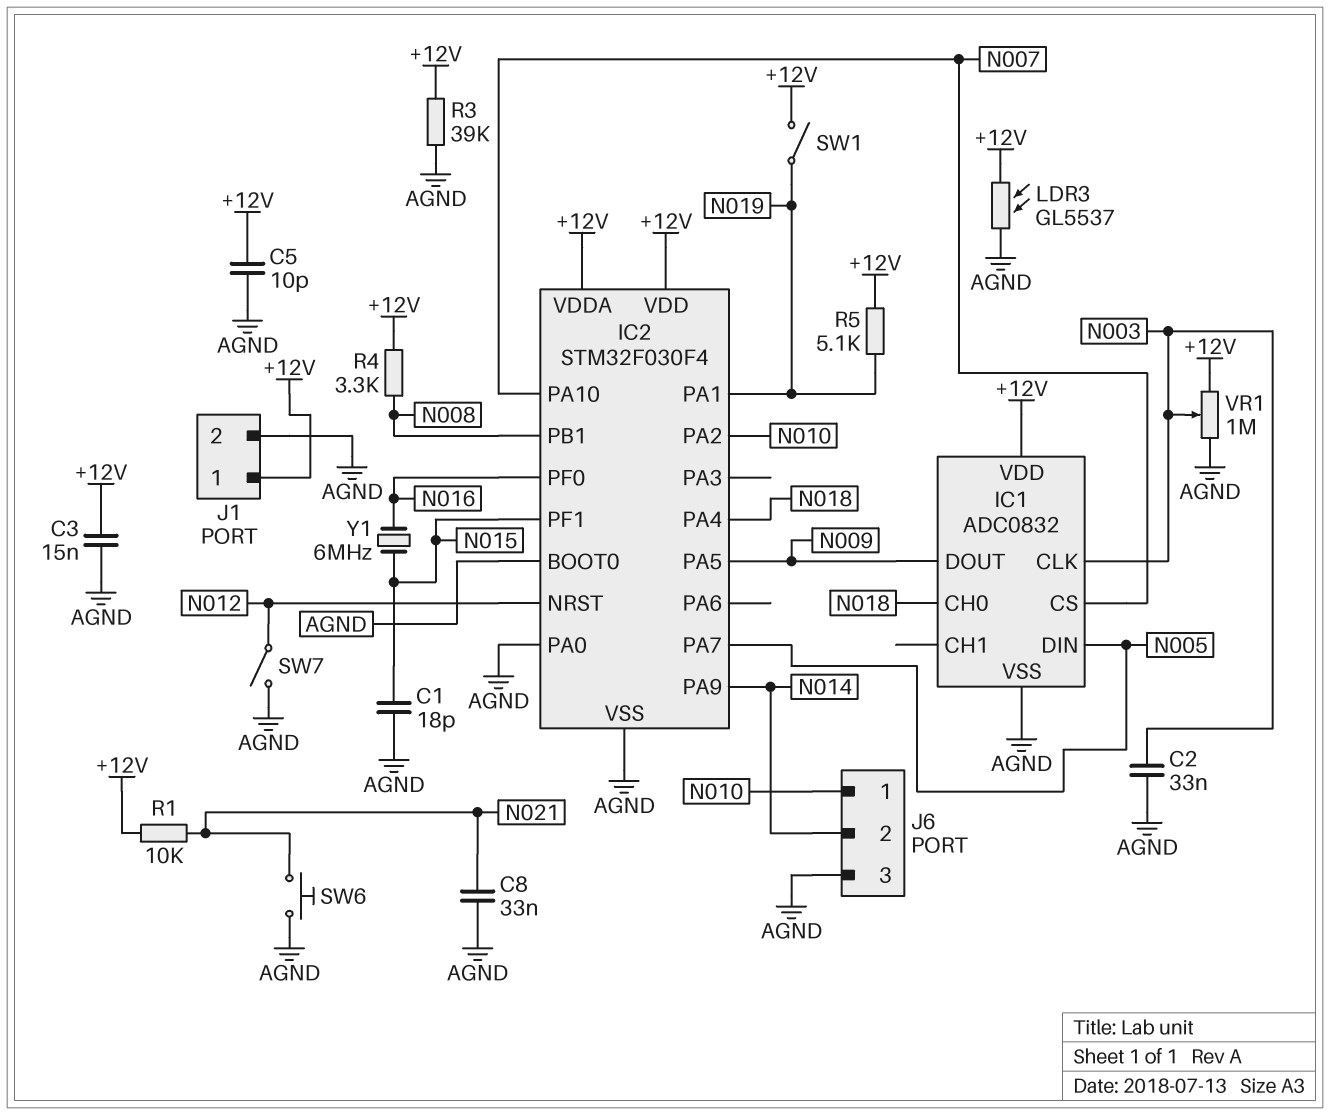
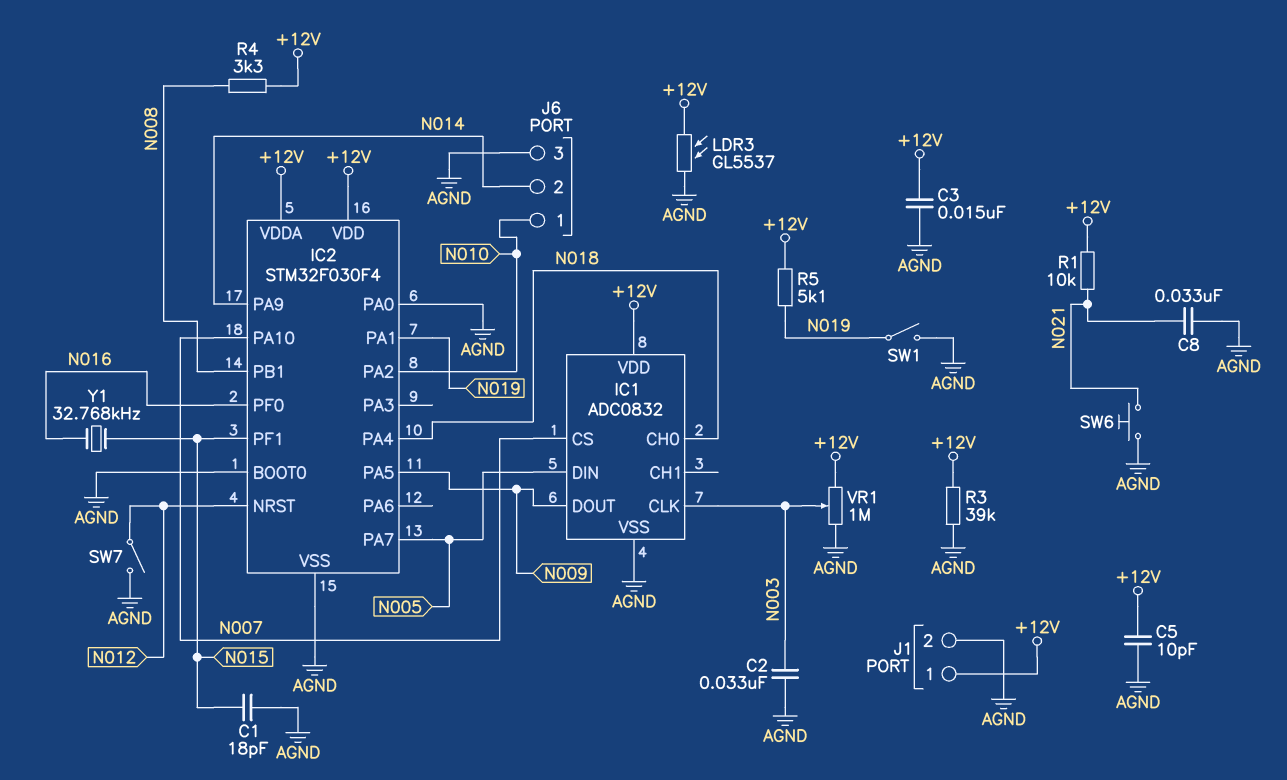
SW1: switch (+12V, N019) -> switch (AGND, N019)
Y1: 6MHz (N015, N016) -> 32.768kHz (N015, N016)

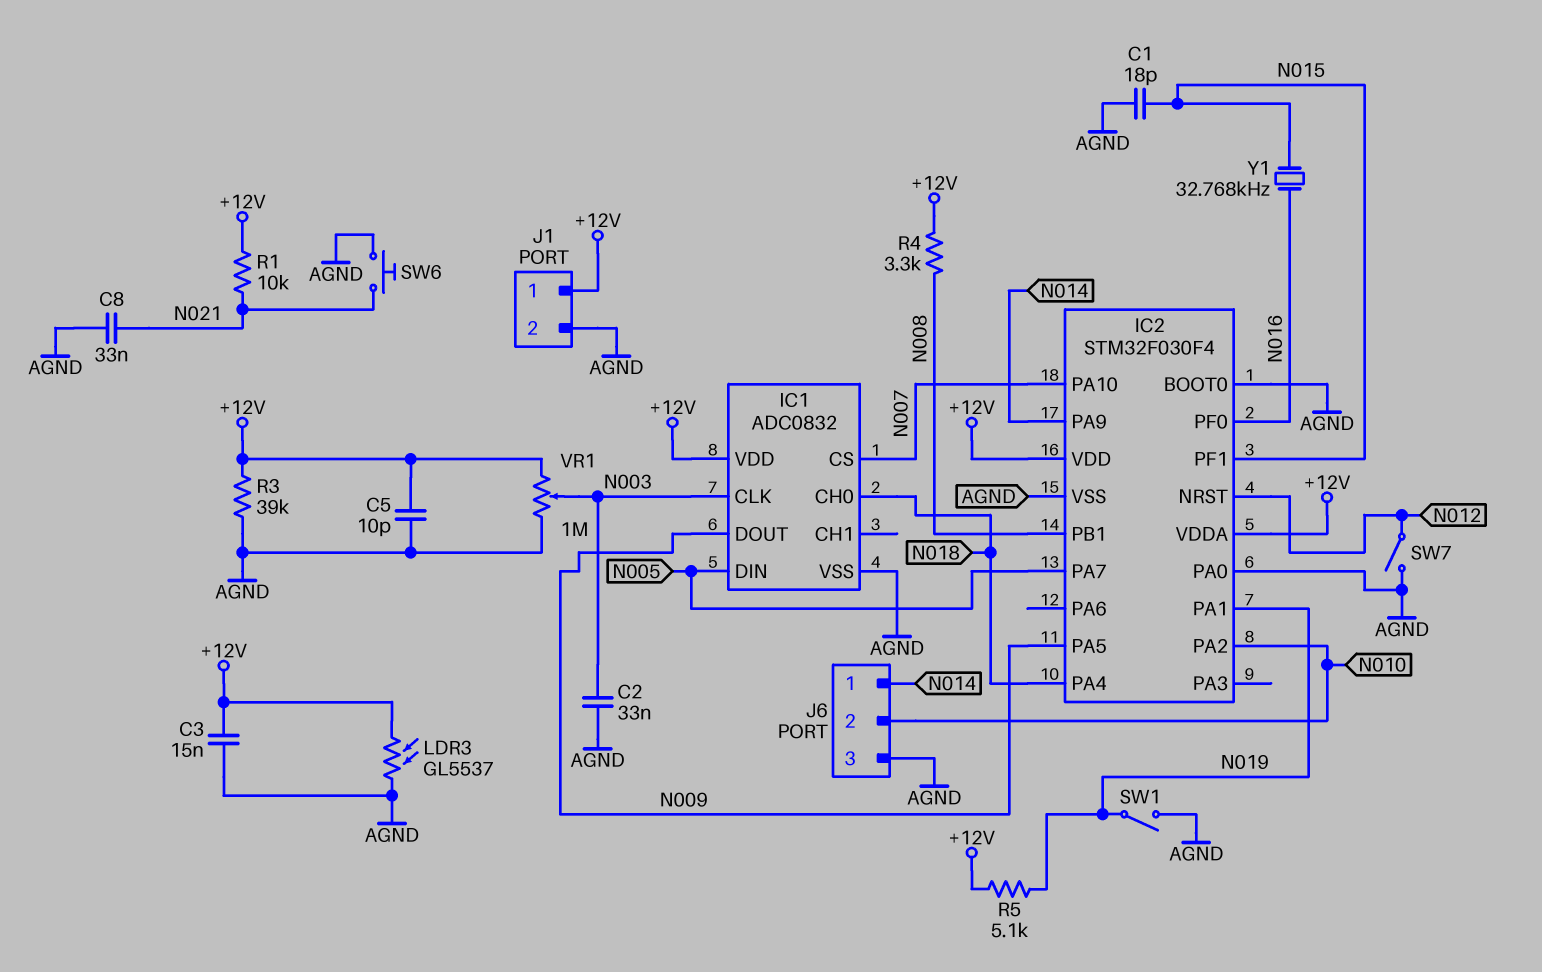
J6 pin 1: N010 -> N014
J6 pin 2: N014 -> N010

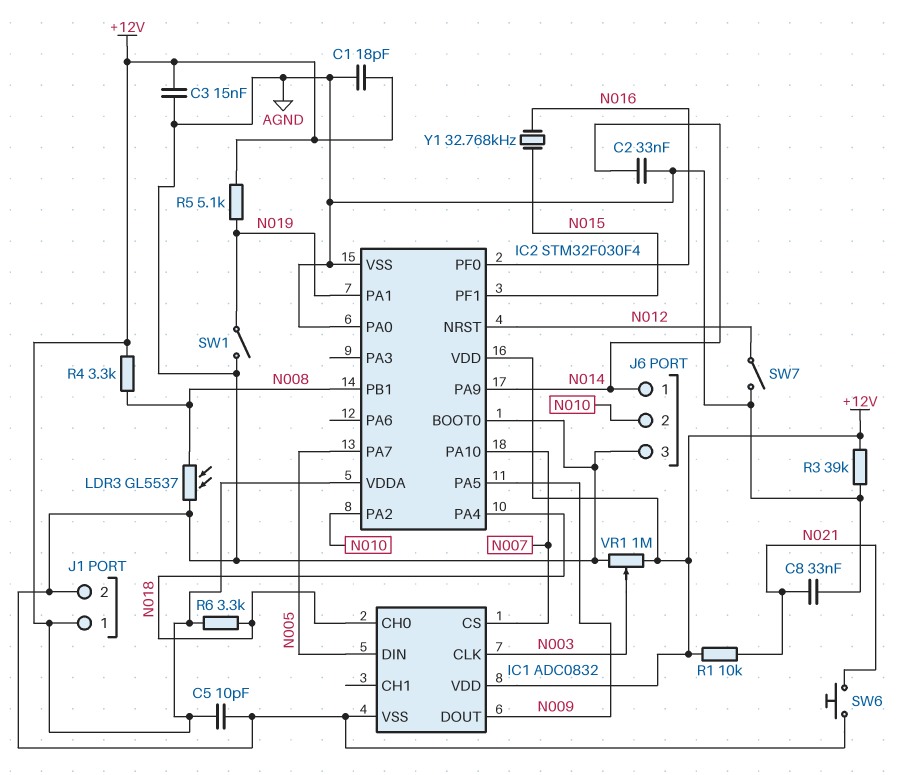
C1: 18pF (AGND, N015) -> 18pF (+12V, AGND)
C2: 33nF (AGND, N003) -> 33nF (AGND, N014)
LDR3: GL5537 (+12V, AGND) -> GL5537 (AGND, N008)
R6: none -> 3.3k (+12V, N018)

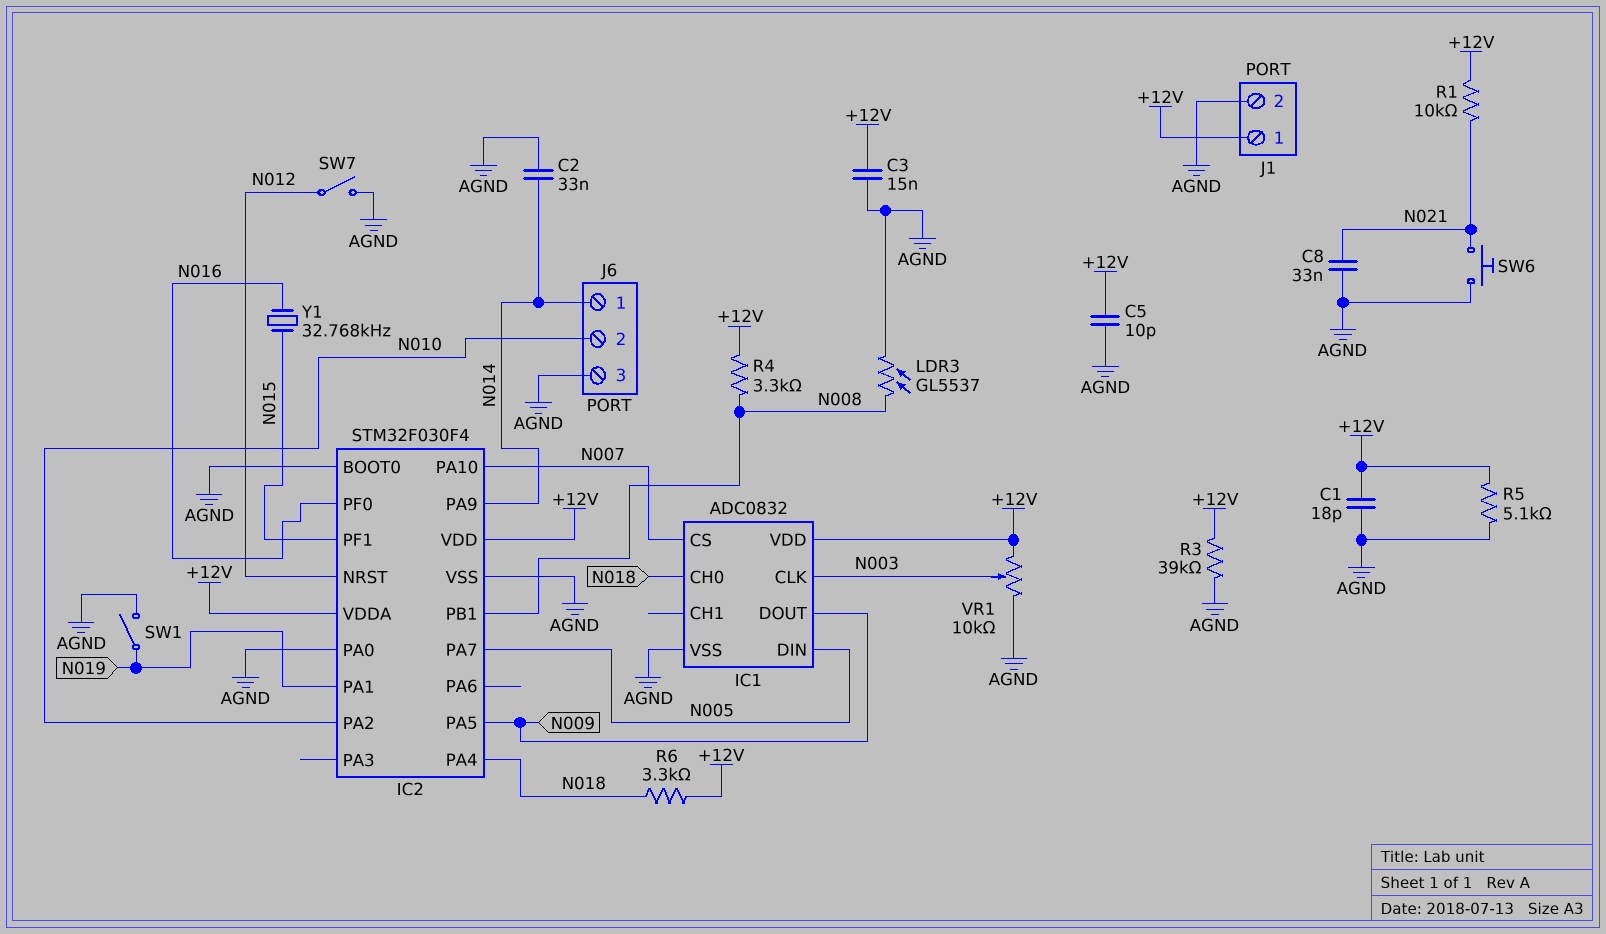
R5: 5.1k (+12V, N019) -> 5.1k (+12V, AGND)
VR1: 1M (+12V, AGND, wiper N003) -> 10k (+12V, AGND, wiper N003)

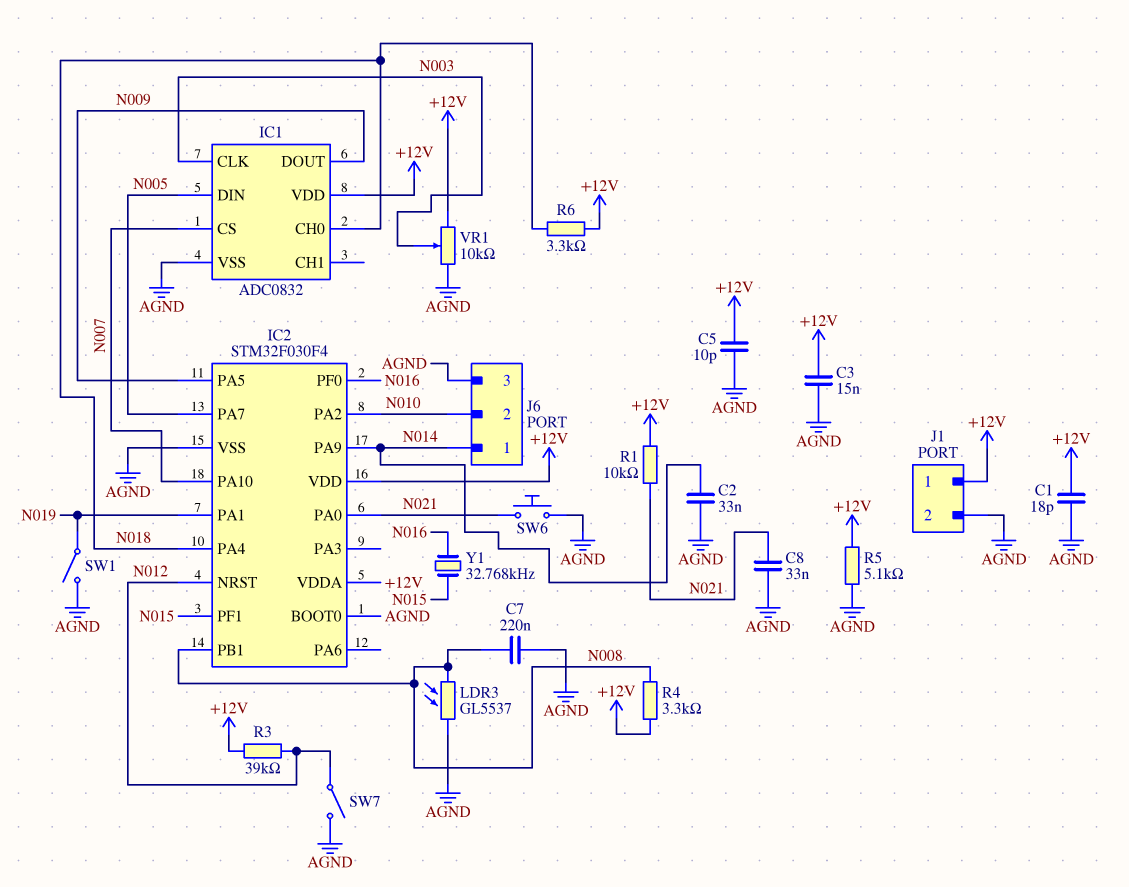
C7: none -> 220nF (AGND, N008)
IC2 pin PA0: AGND -> N021
R3: 39k (+12V, AGND) -> 39k (+12V, N012)

